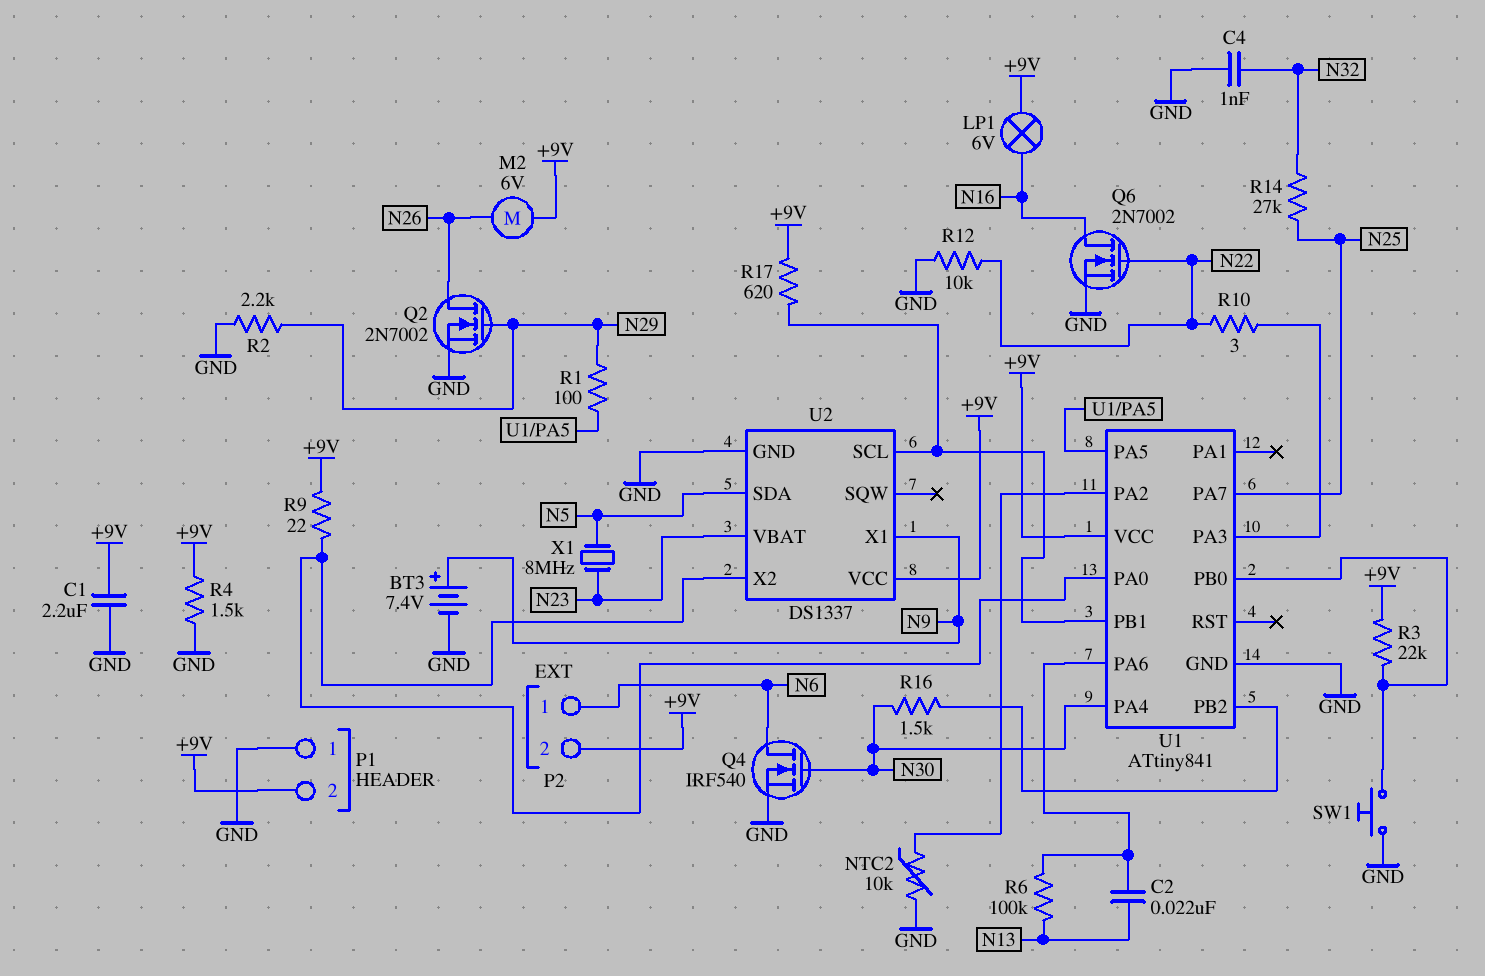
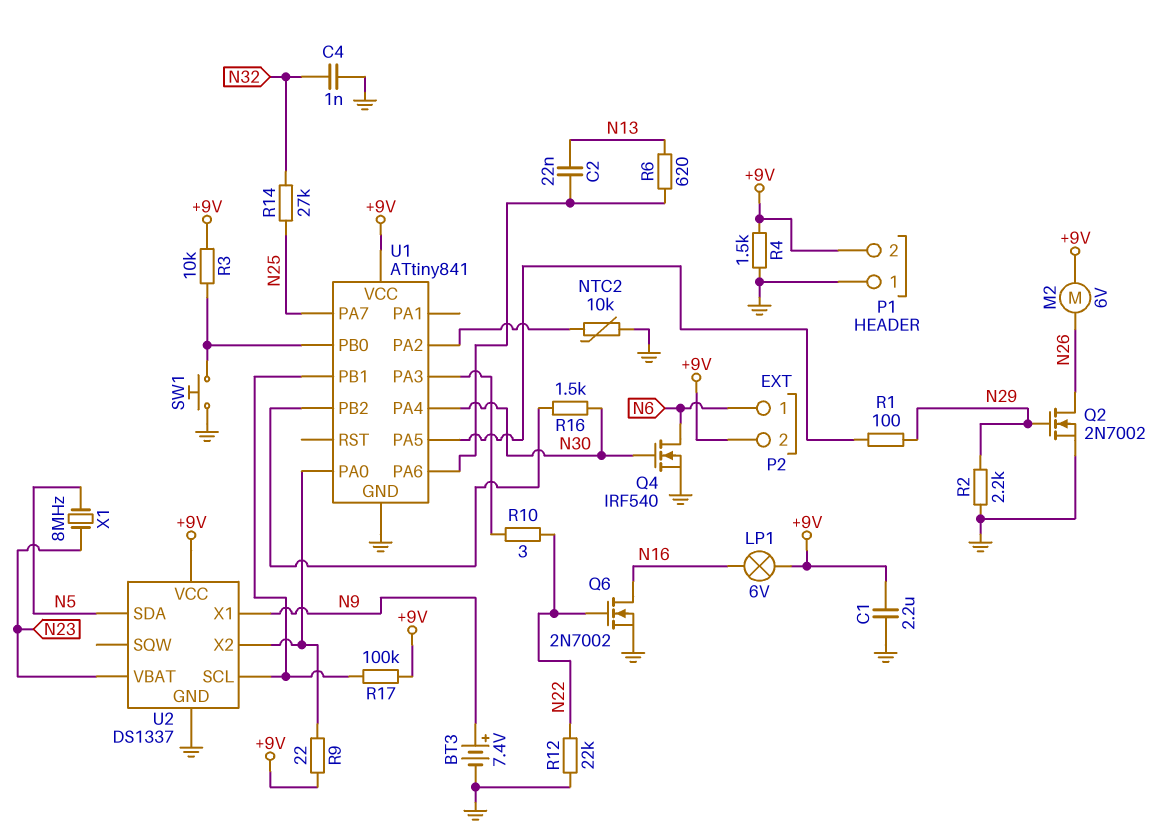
R3: 22k (+9V, U1/PB0) -> 10k (+9V, U1/PB0)
R6: 100k (N13, U1/PA6) -> 620 (N13, U1/PA6)
R12: 10k (GND, N22) -> 22k (GND, N22)
R17: 620 (+9V, U1/PB1) -> 100k (+9V, U1/PB1)

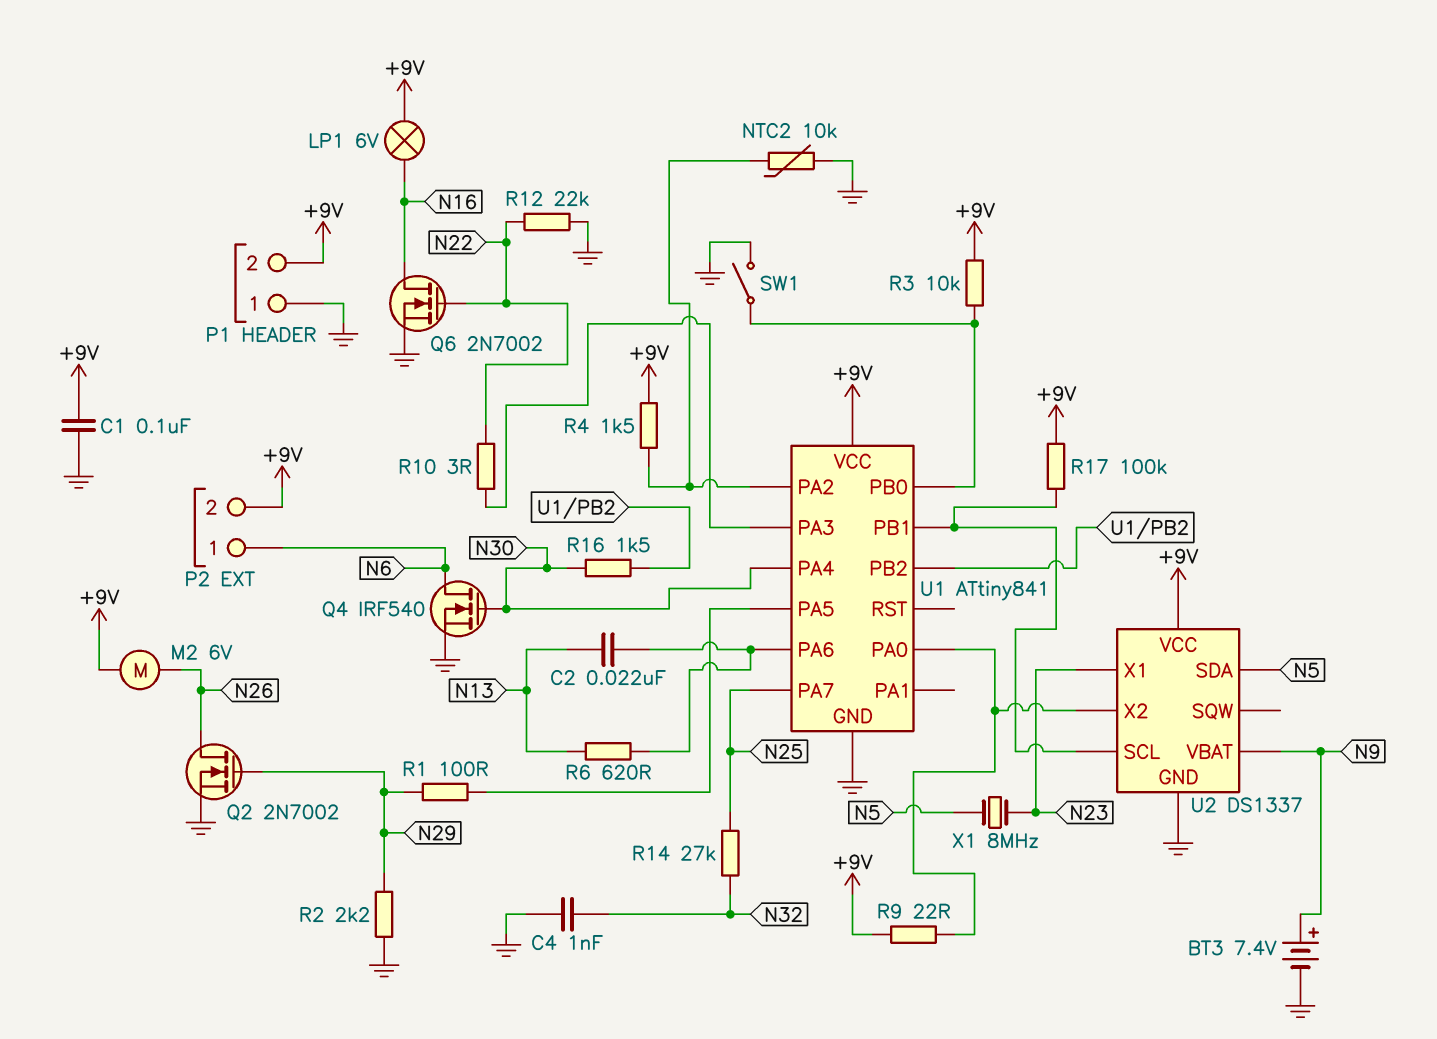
C1: 2.2uF (+9V, GND) -> 100nF (+9V, GND)
R4: 1.5k (+9V, GND) -> 1.5k (+9V, U1/PA2)
SW1: button (GND, U1/PB0) -> switch (GND, U1/PB0)
U2 pin VBAT: N23 -> N9
U2 pin X1: N9 -> N23

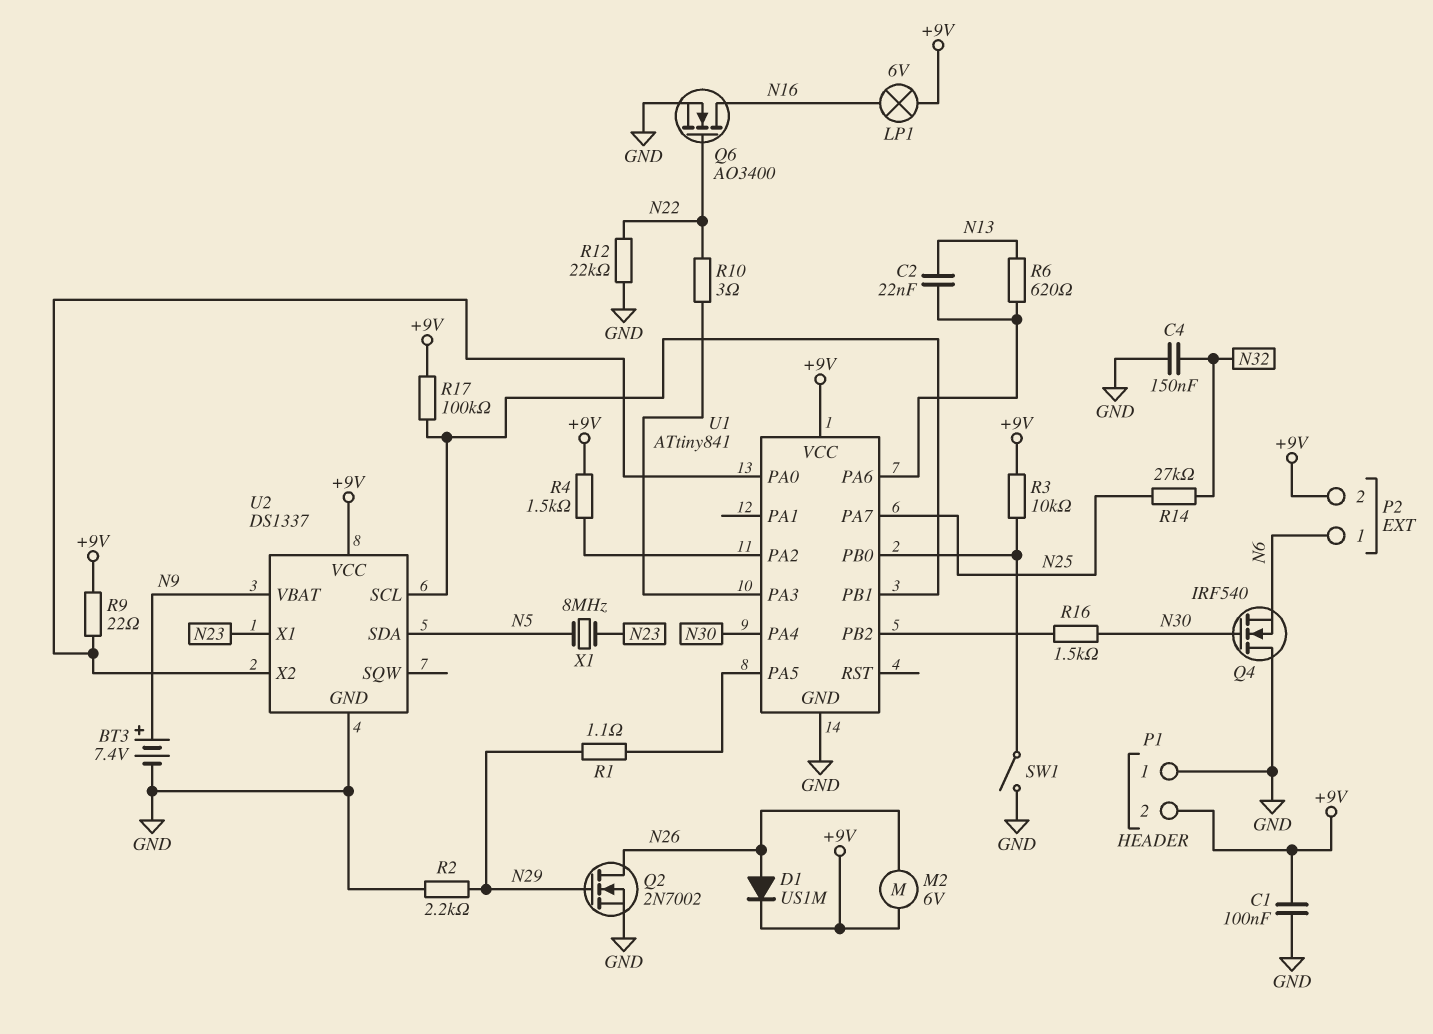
C4: 1nF (GND, N32) -> 150nF (GND, N32)
D1: none -> diode US1M (A N26, K +9V)
NTC2: 10k (GND, U1/PA2) -> none
Q4: NMOS IRF540 (G N30, D N6, S GND) -> NMOS IRF540 (G N30, D GND, S N6)
Q6: NMOS 2N7002 (G N22, D N16, S GND) -> NMOS AO3400 (G N22, D N16, S GND)
R1: 100 (N29, U1/PA5) -> 1.1 (N29, U1/PA5)

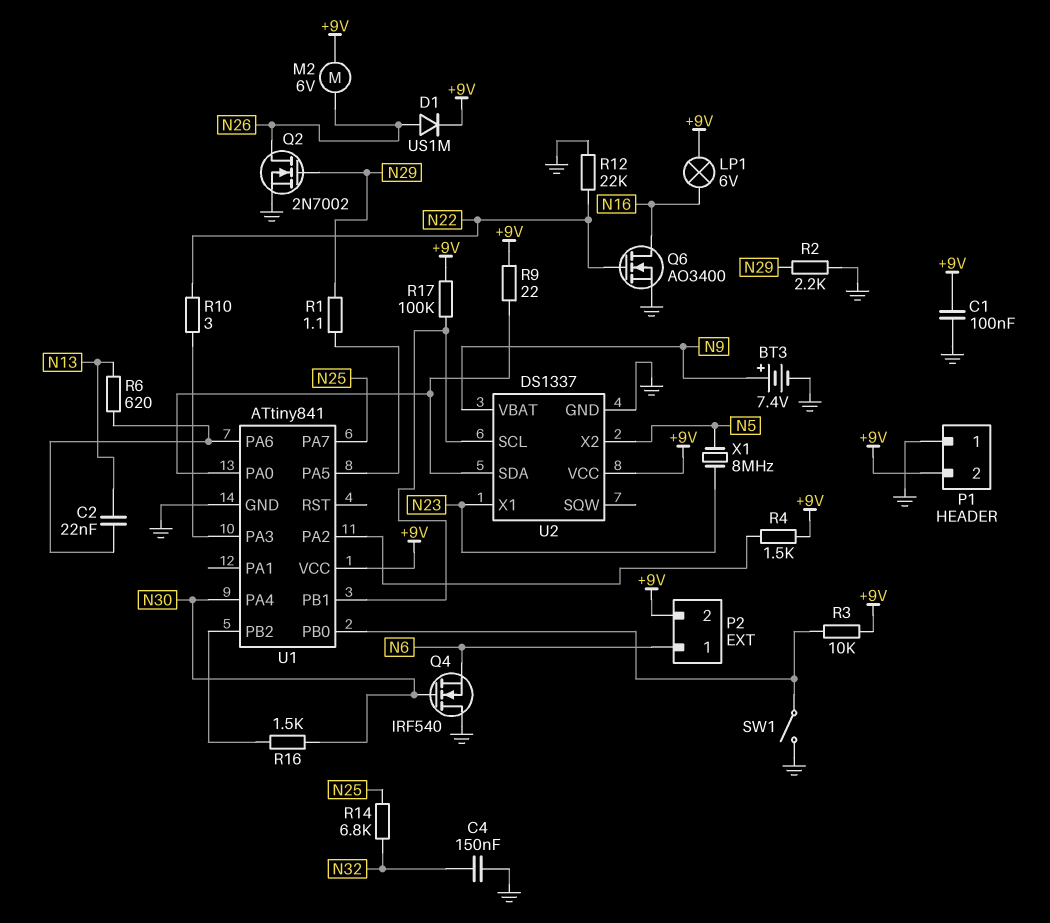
R14: 27k (N25, N32) -> 6.8k (N25, N32)
U2 pin SDA: N5 -> U1/PA0
U2 pin X2: U1/PA0 -> N5

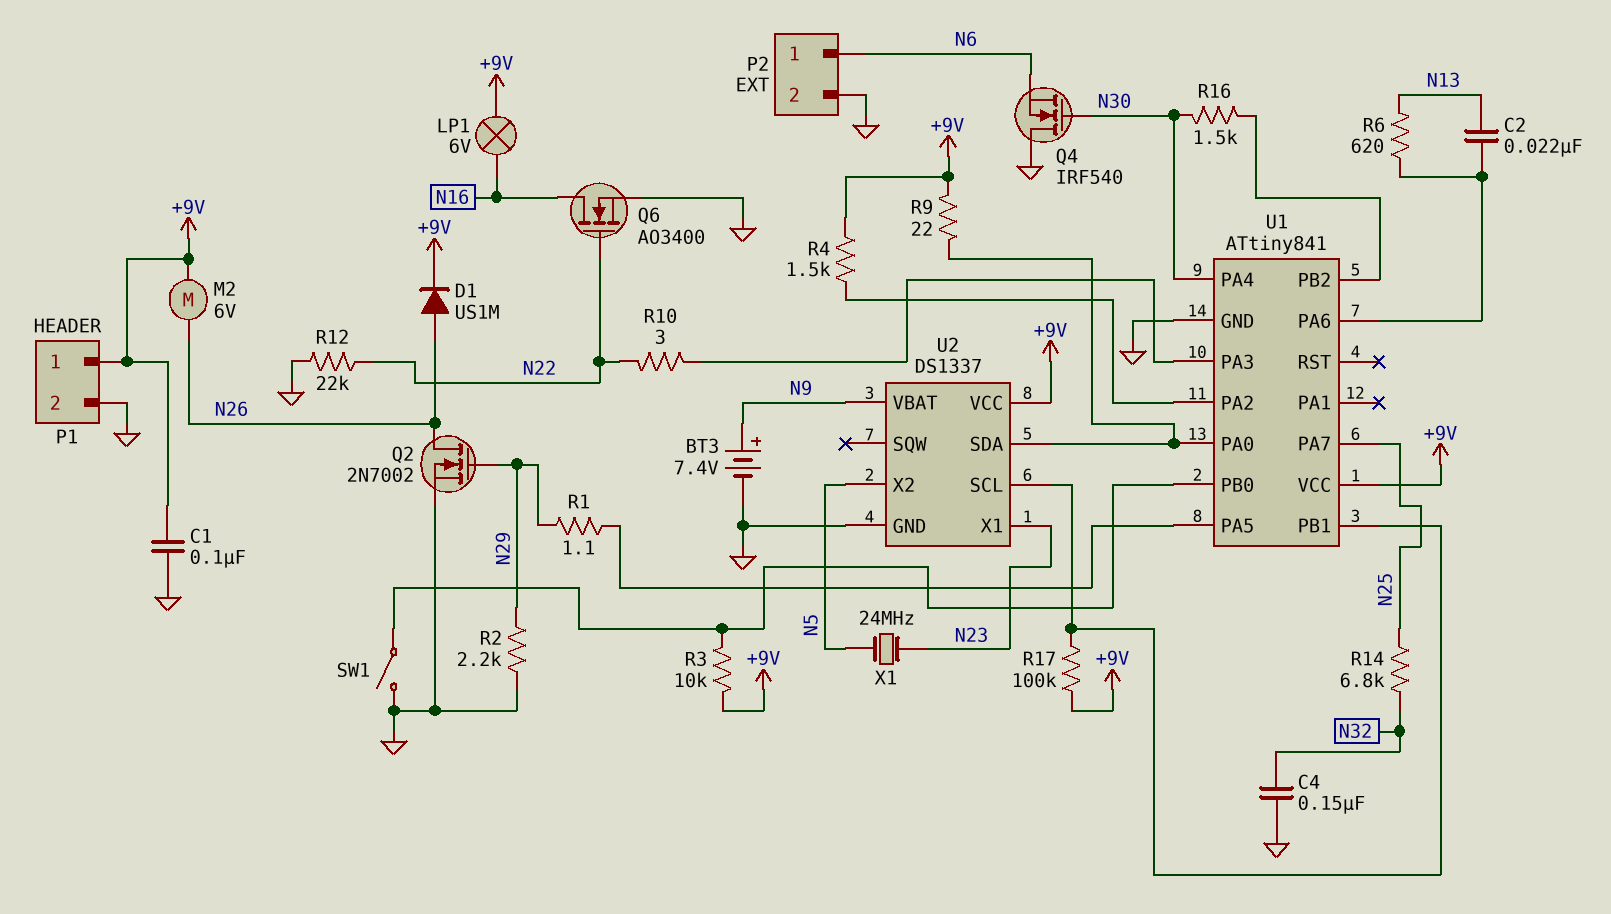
P1 pin 1: GND -> +9V
P1 pin 2: +9V -> GND
P2 pin 2: +9V -> GND
X1: 8MHz (N5, N23) -> 24MHz (N5, N23)

